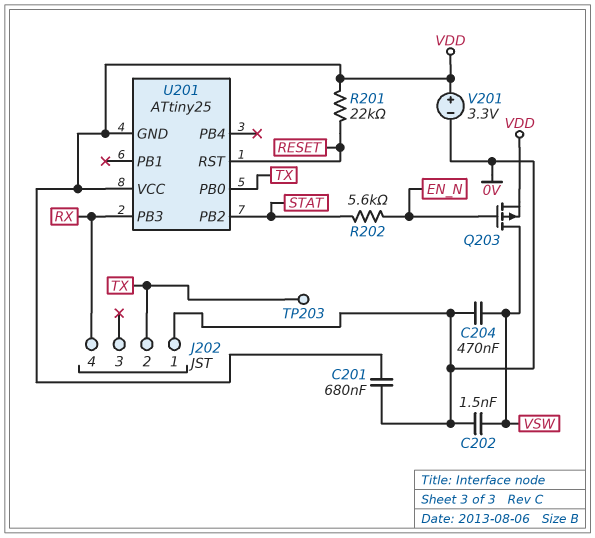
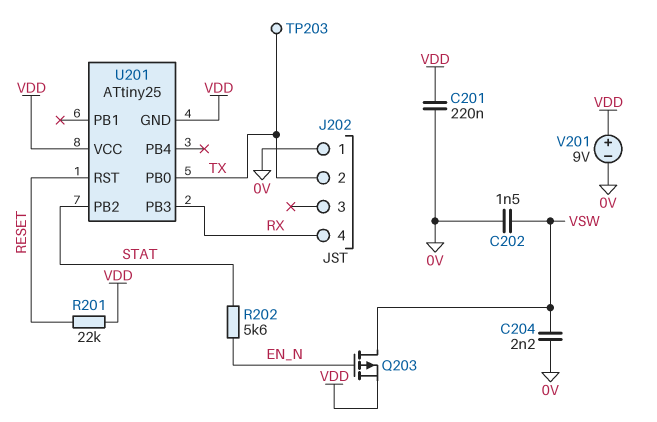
C201: 680nF (0V, VDD) -> 220nF (0V, VDD)
C204: 470nF (0V, VSW) -> 2.2nF (0V, VSW)
V201: 3.3V (plus VDD, minus 0V) -> 9V (plus VDD, minus 0V)

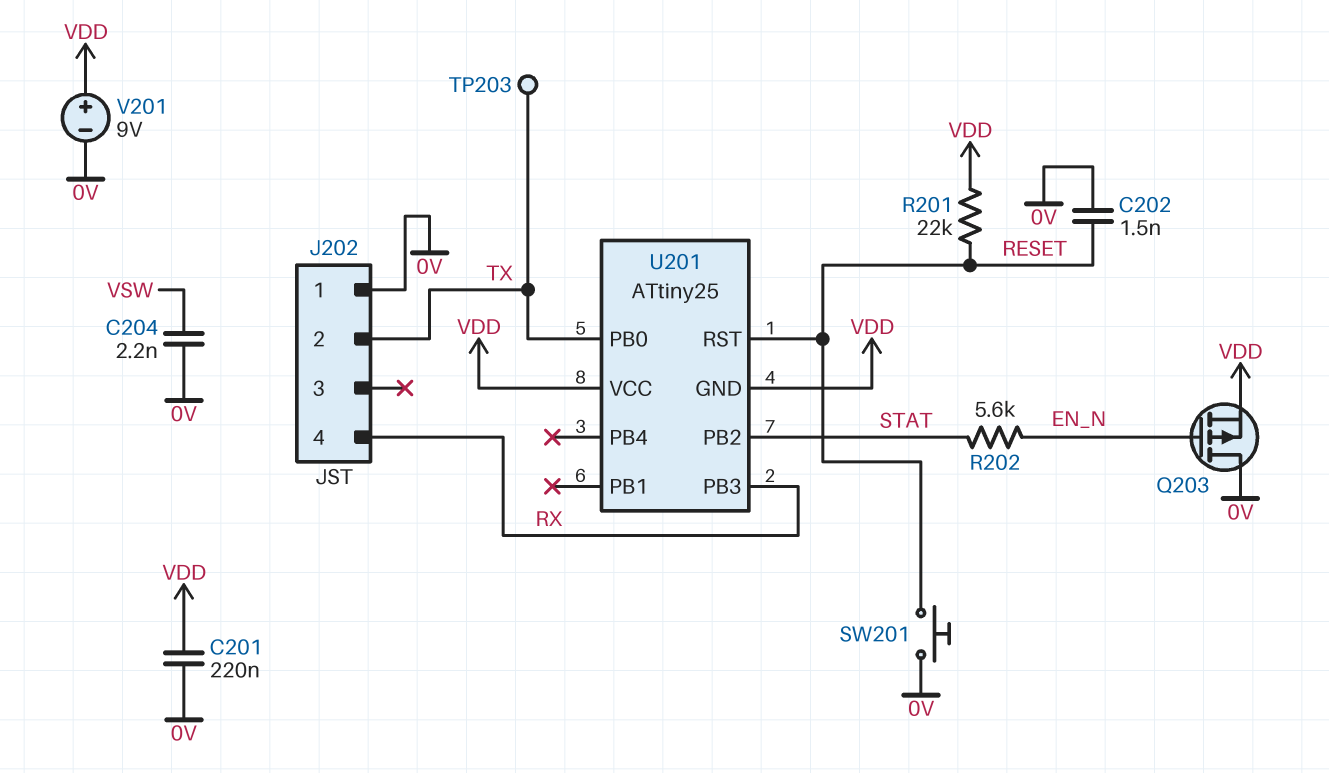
C202: 1.5nF (0V, VSW) -> 1.5nF (0V, RESET)
Q203: PMOS (G EN_N, D VSW, S VDD) -> PMOS (G EN_N, D 0V, S VDD)
SW201: none -> button (0V, RESET)

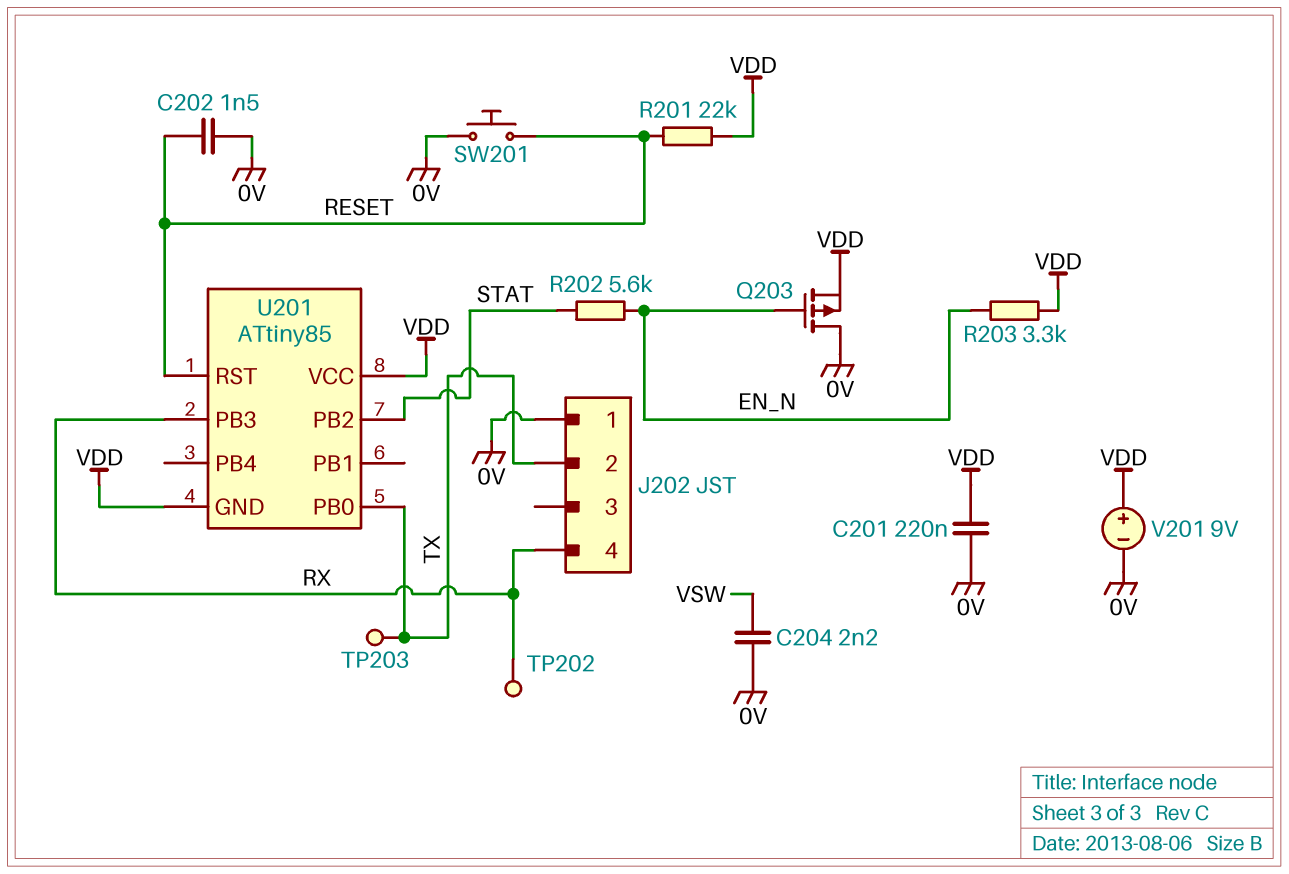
R203: none -> 3.3k (EN_N, VDD)
TP202: none -> test point (RX)
U201: ATtiny25 -> ATtiny85

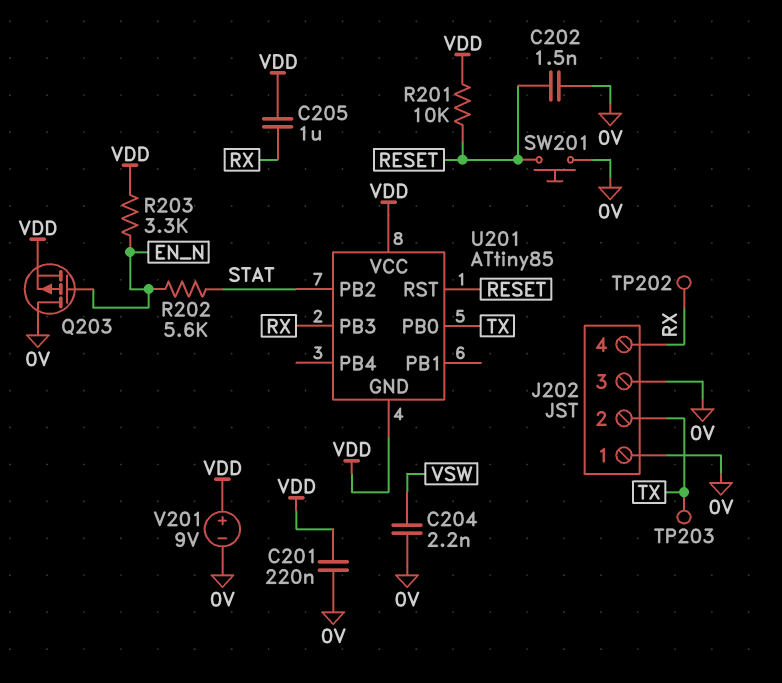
C205: none -> 1uF (RX, VDD)
J202 pin 3: none -> 0V
R201: 22k (RESET, VDD) -> 10k (RESET, VDD)

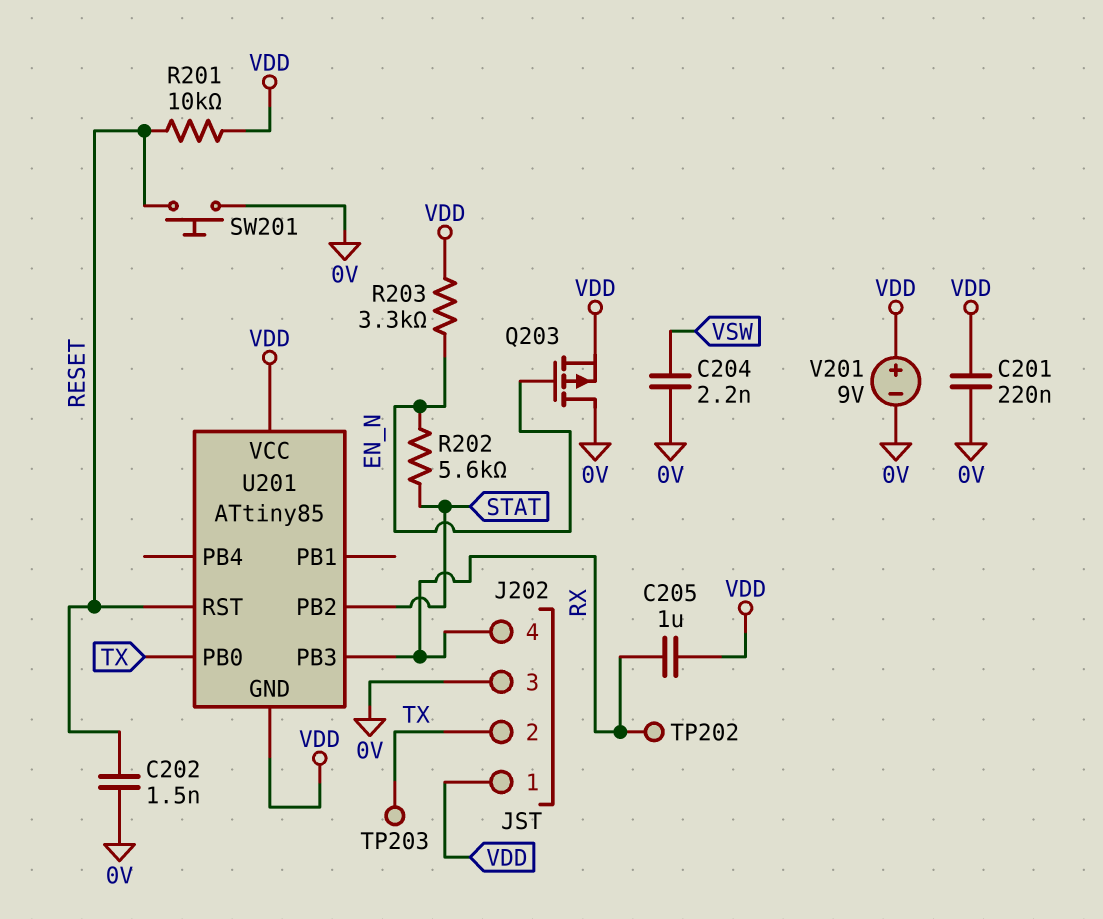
J202 pin 1: 0V -> VDD

